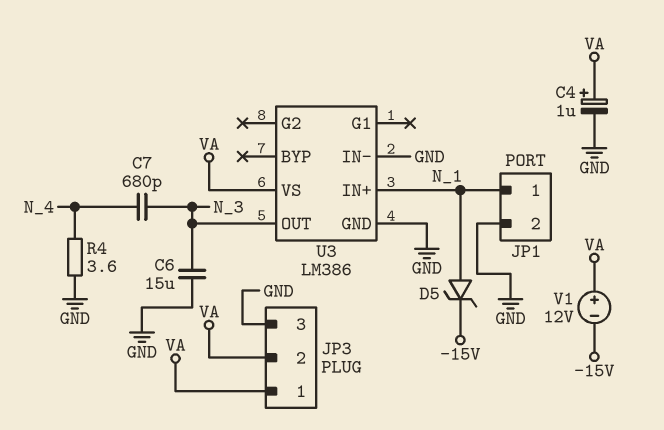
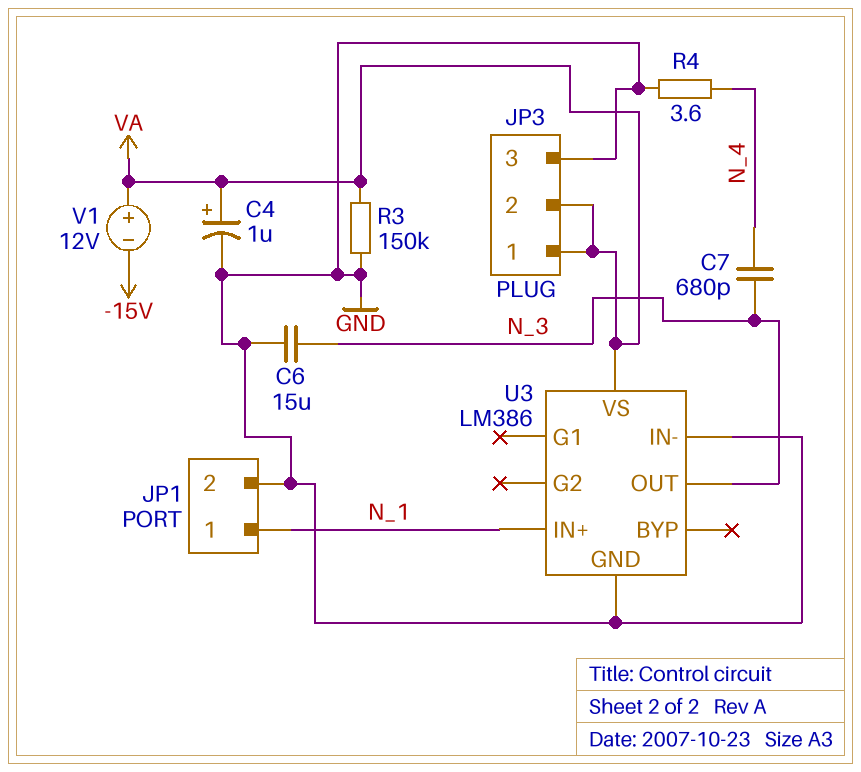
D5: zener (A N_1, K -15V) -> none
R3: none -> 150k (GND, VA)

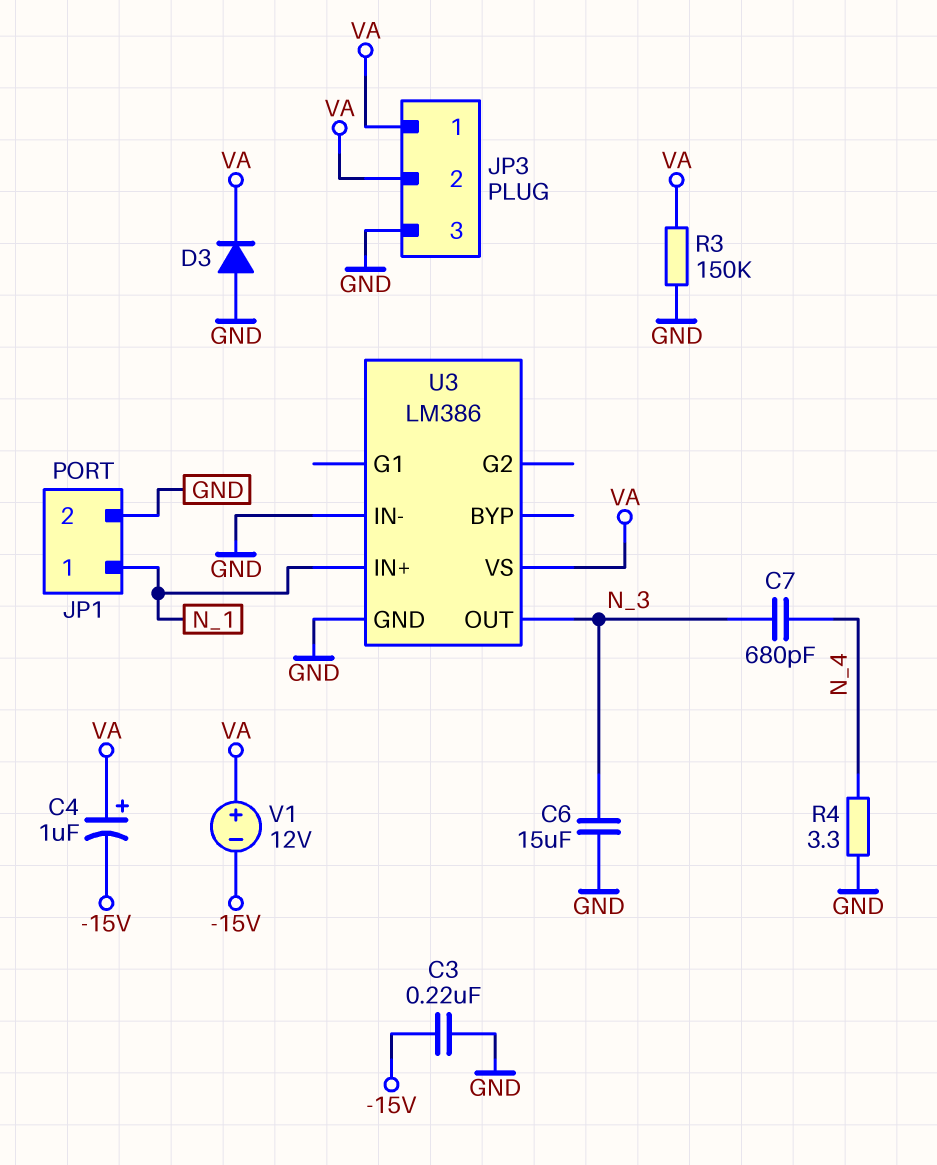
C3: none -> 220nF (-15V, GND)
C4: 1uF (plus VA, minus GND) -> 1uF (plus VA, minus -15V)
D3: none -> diode (A GND, K VA)
R4: 3.6 (GND, N_4) -> 3.3 (GND, N_4)

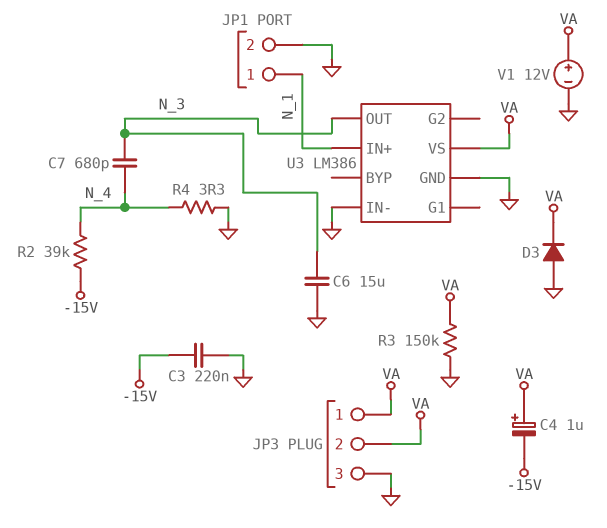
R2: none -> 39k (-15V, N_4)
V1: 12V (plus VA, minus -15V) -> 12V (plus VA, minus GND)

